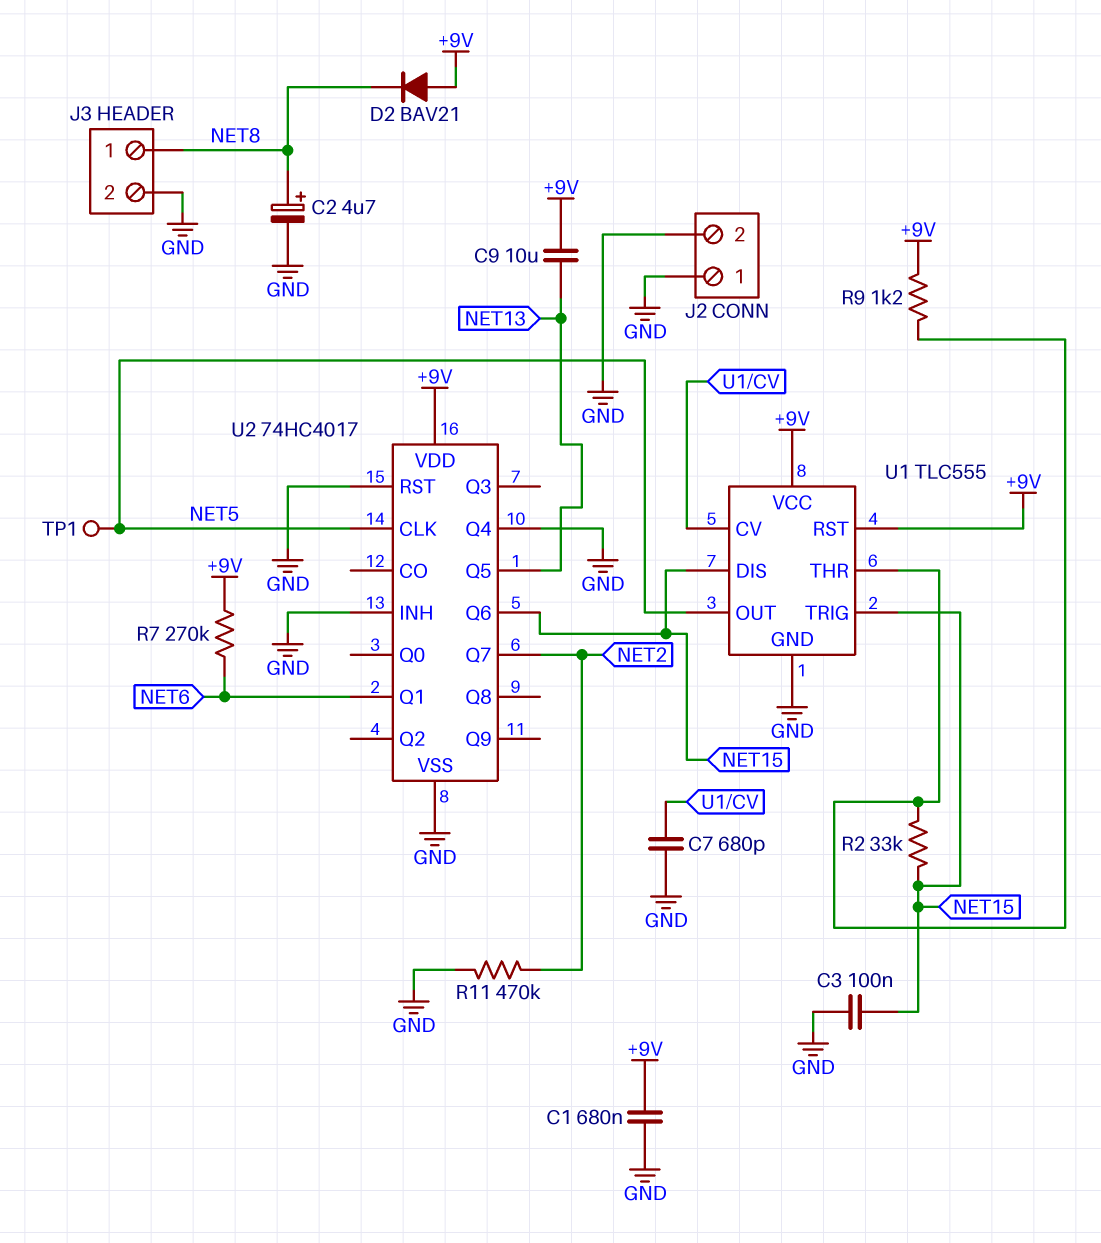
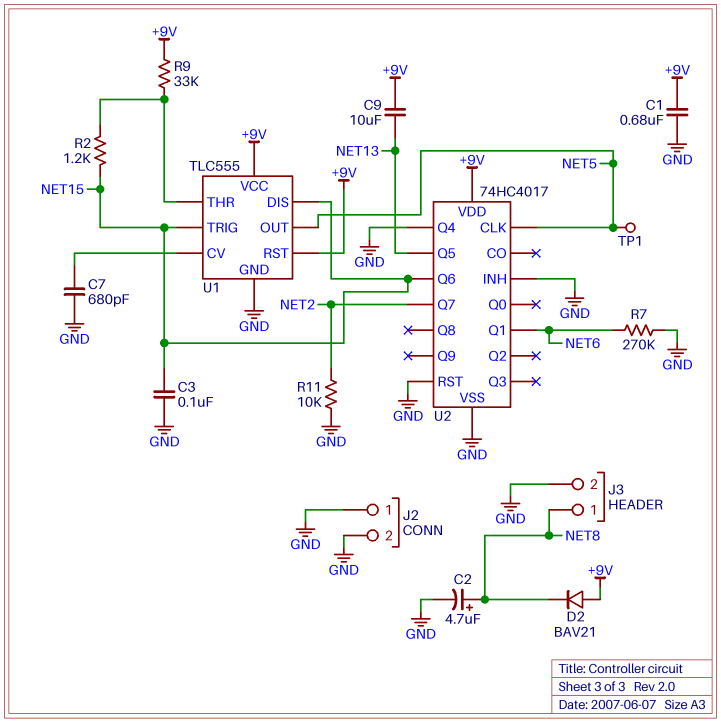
R2: 33k (NET15, U1/THR) -> 1.2k (NET15, U1/THR)
R7: 270k (+9V, NET6) -> 270k (GND, NET6)
R9: 1.2k (+9V, U1/THR) -> 33k (+9V, U1/THR)
R11: 470k (GND, NET2) -> 10k (GND, NET2)

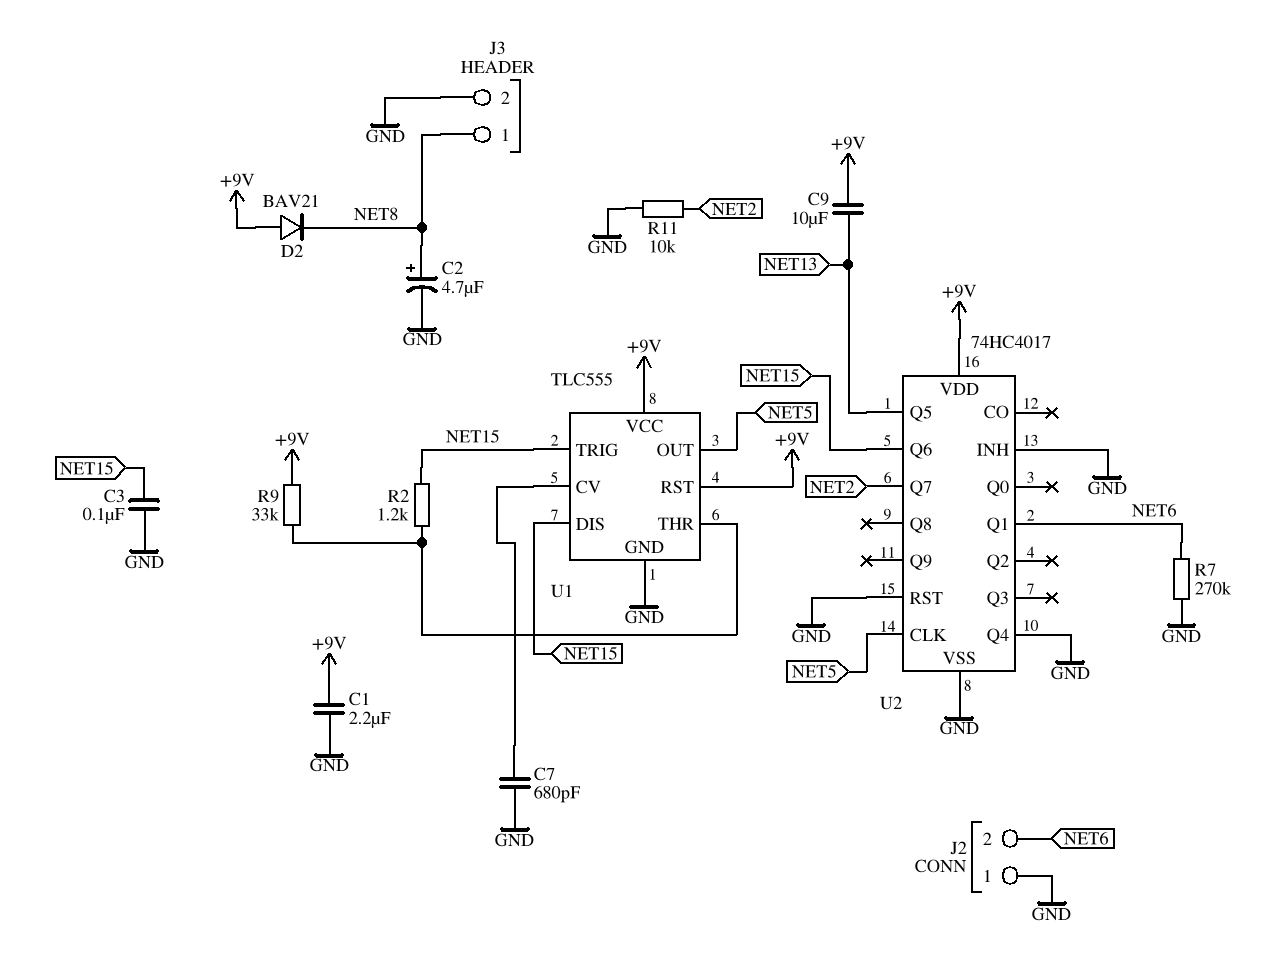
C1: 680nF (+9V, GND) -> 2.2uF (+9V, GND)
J2 pin 2: GND -> NET6
TP1: test point (NET5) -> none

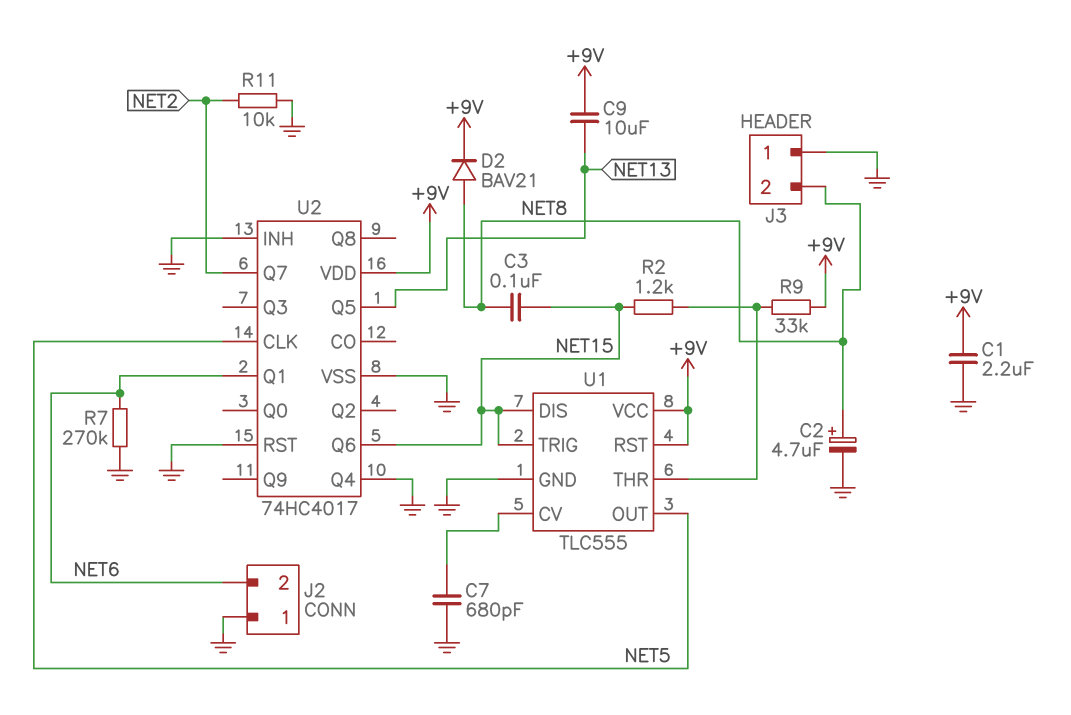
C3: 100nF (GND, NET15) -> 100nF (NET8, NET15)
D2: diode BAV21 (A +9V, K NET8) -> diode BAV21 (A NET8, K +9V)
J3 pin 1: NET8 -> GND
J3 pin 2: GND -> NET8

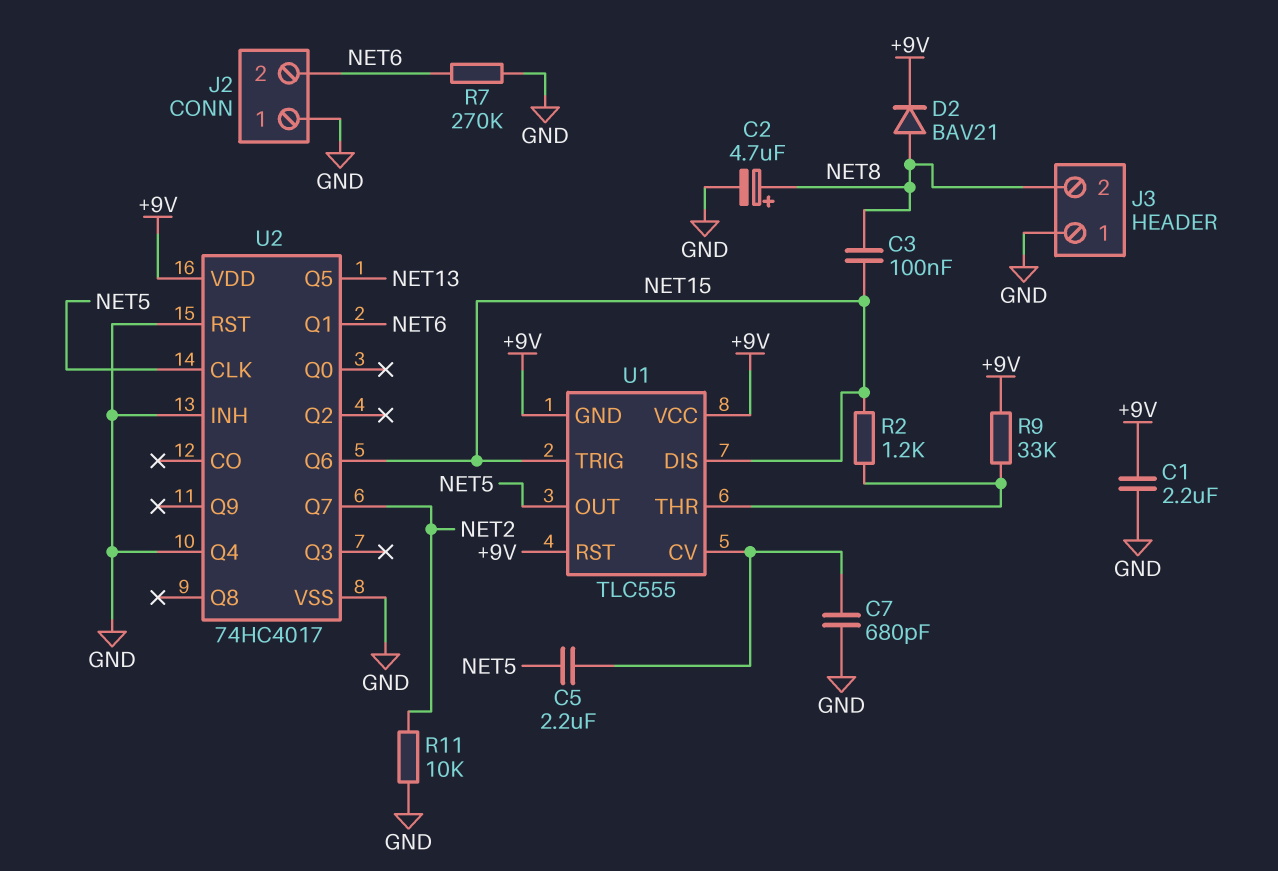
C5: none -> 2.2uF (NET5, U1/CV)
C9: 10uF (+9V, NET13) -> none
U1 pin GND: GND -> +9V

